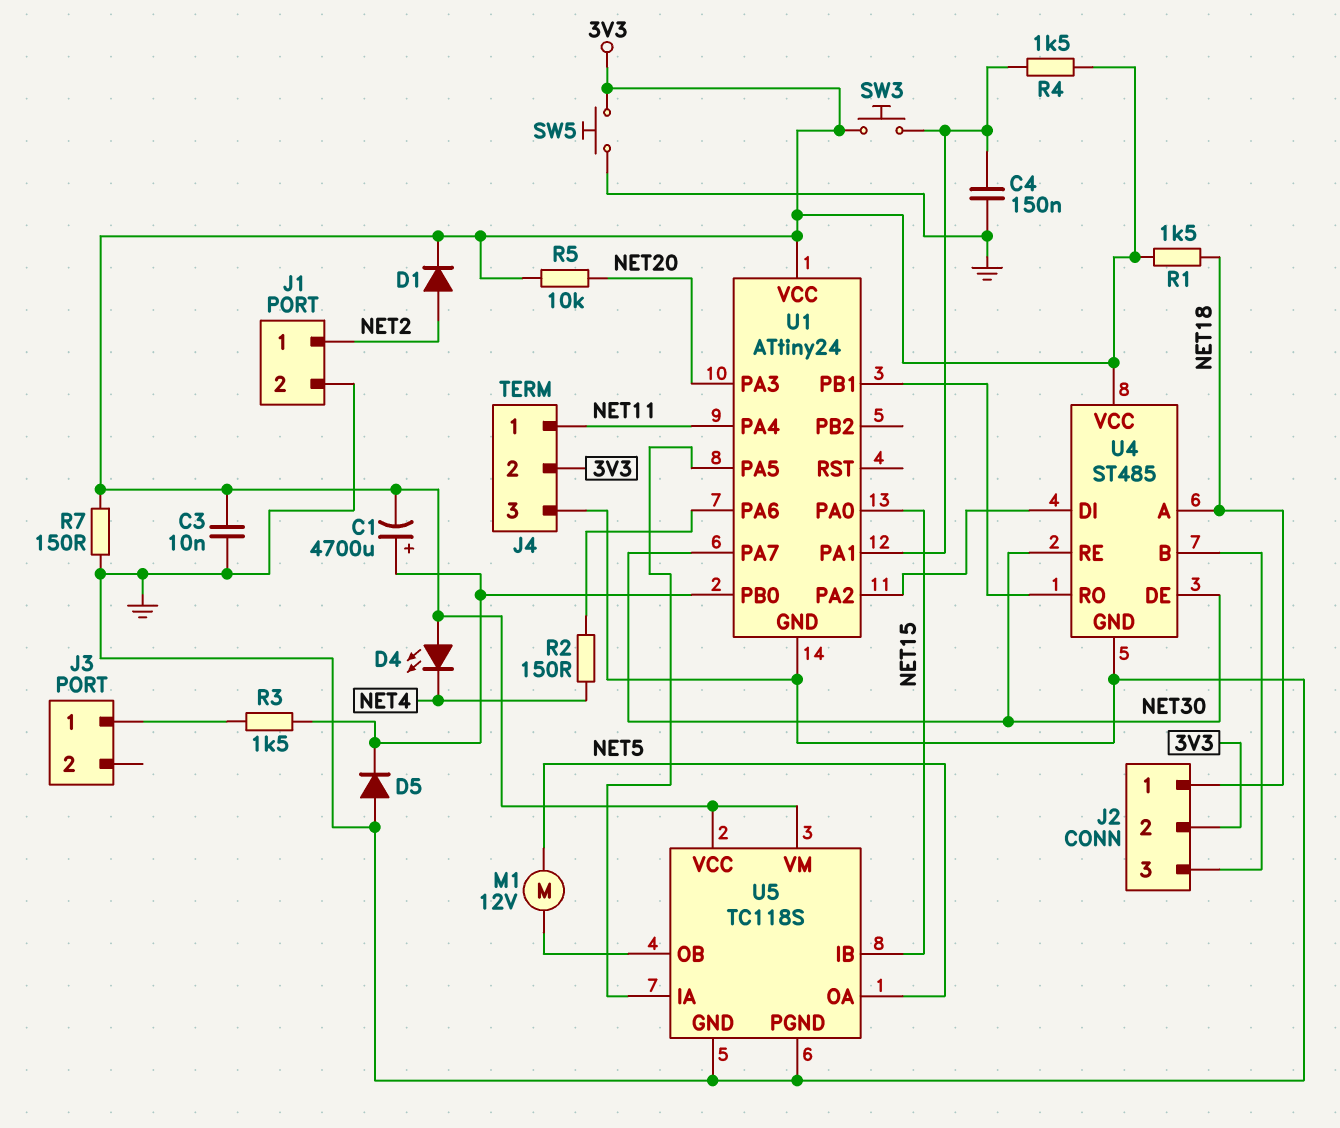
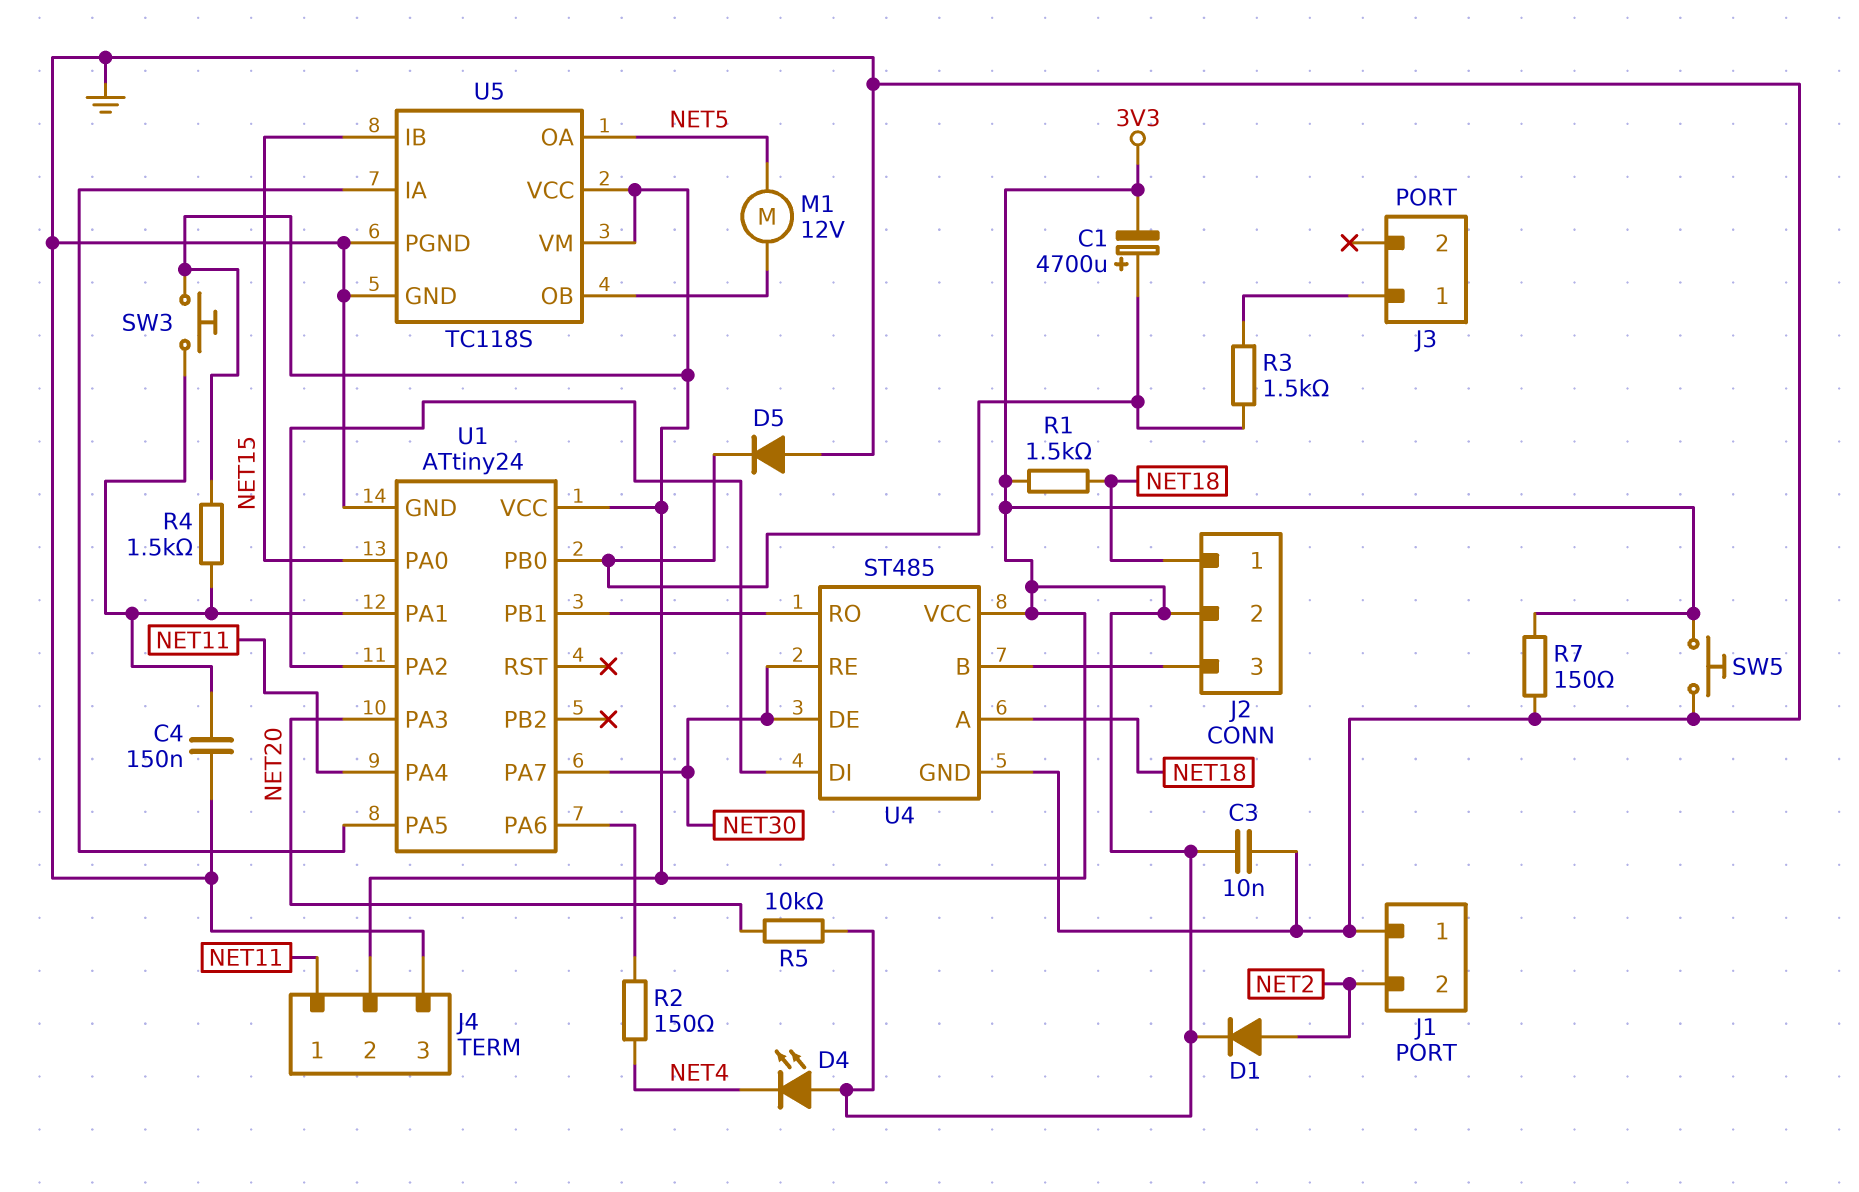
J1 pin 1: NET2 -> GND
J1 pin 2: GND -> NET2

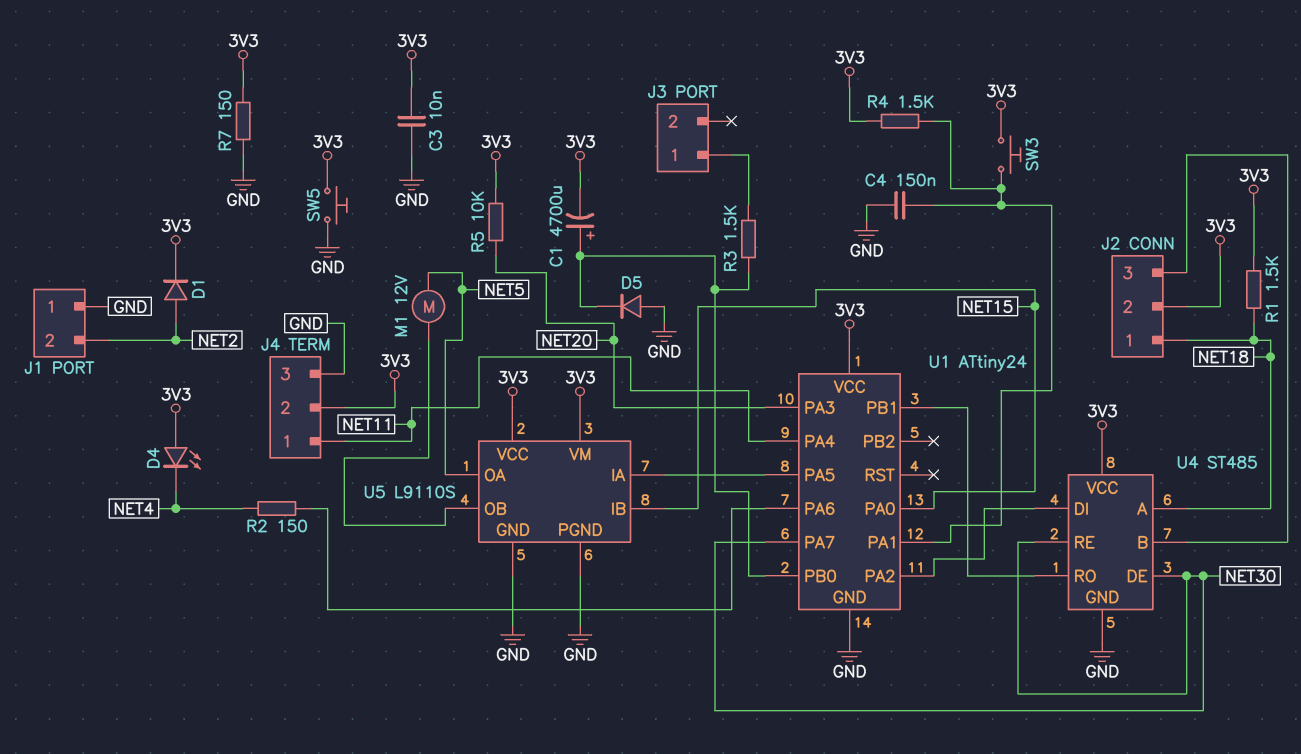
U5: TC118S -> L9110S

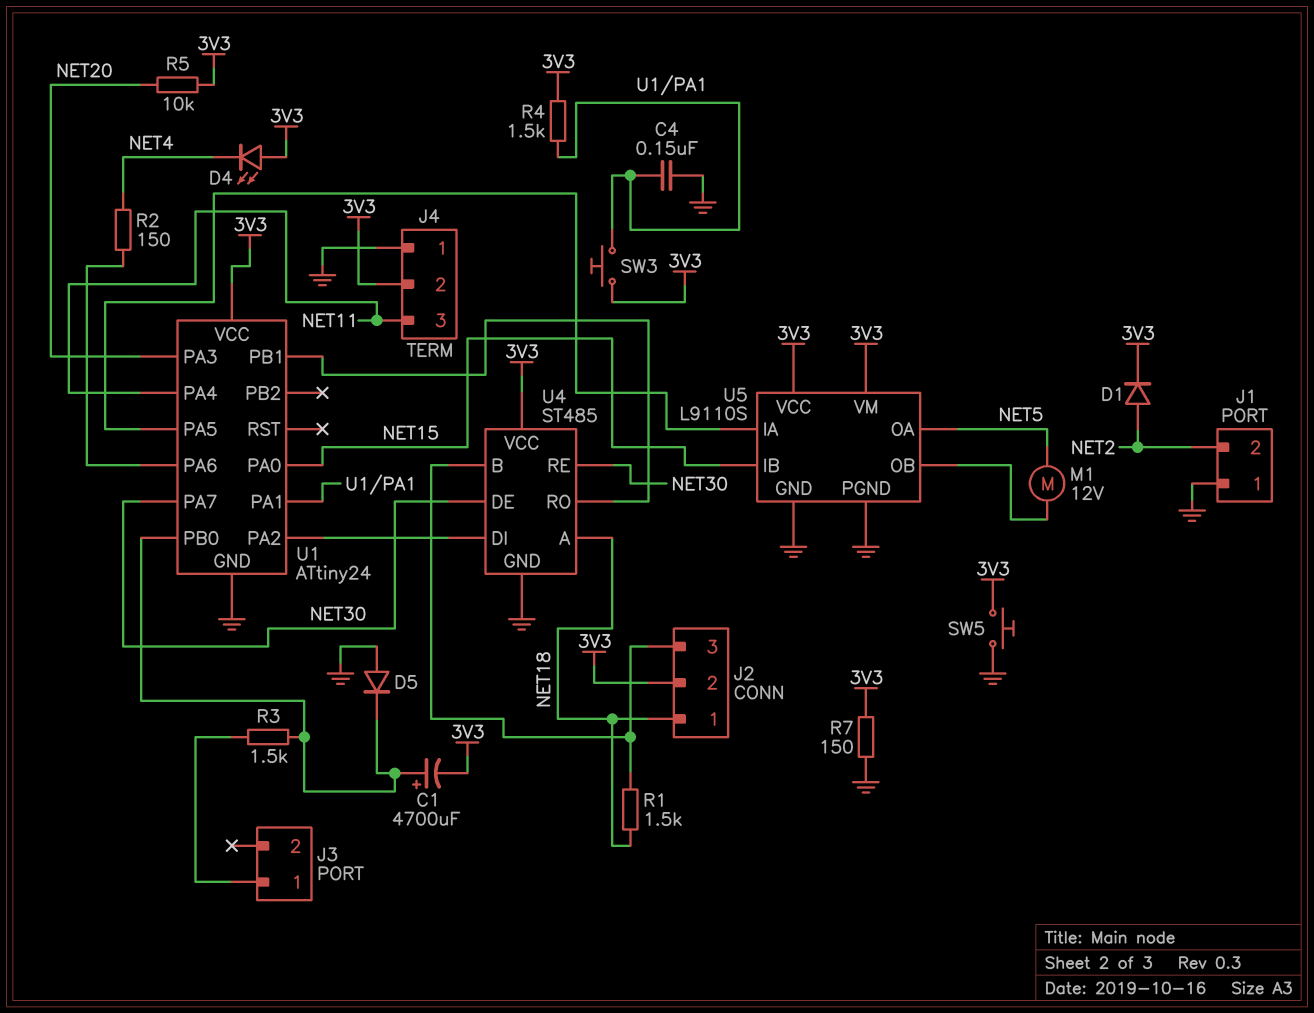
C3: 10nF (3V3, GND) -> none
J4 pin 1: NET11 -> GND
J4 pin 3: GND -> NET11
R1: 1.5k (3V3, NET18) -> 1.5k (J2/3, NET18)

